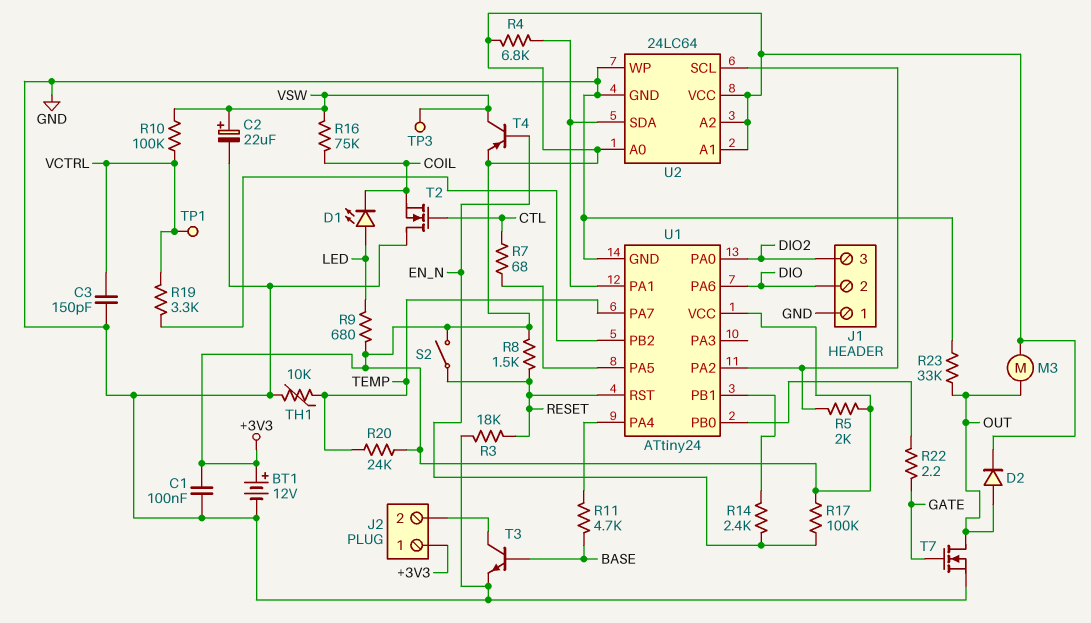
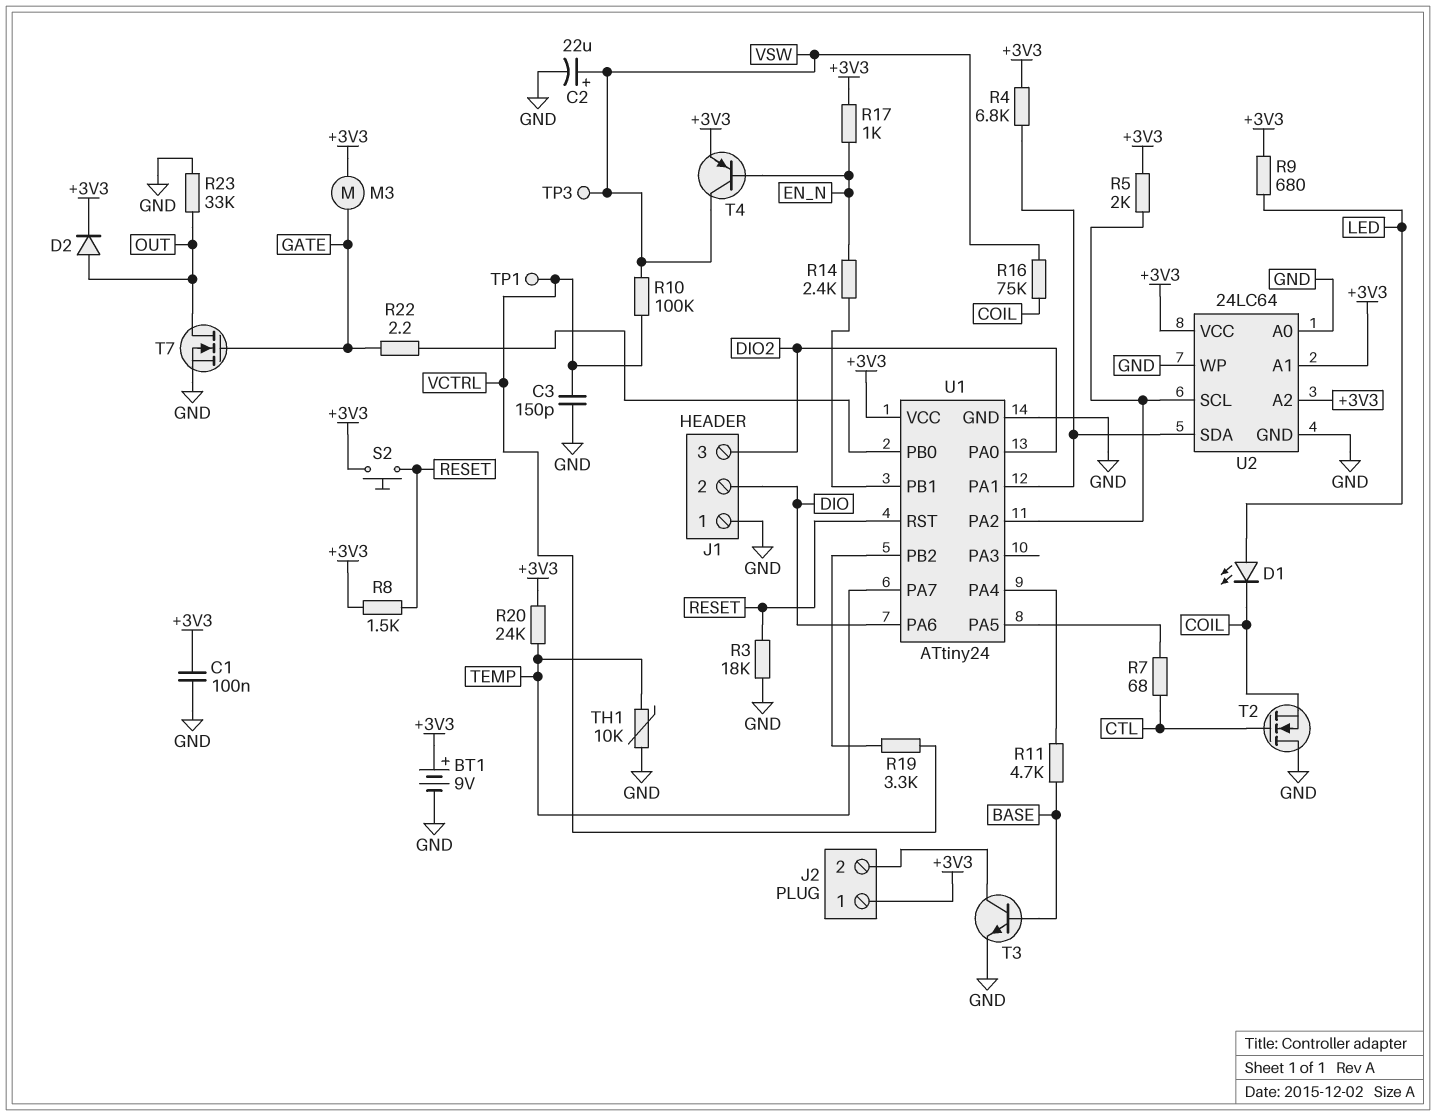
BT1: 12V (plus +3V3, minus GND) -> 9V (plus +3V3, minus GND)
M3: motor (+3V3, OUT) -> motor (+3V3, GATE)
R17: 100k (+3V3, EN_N) -> 1k (+3V3, EN_N)
S2: switch (+3V3, RESET) -> button (+3V3, RESET)
U2 pin A0: +3V3 -> GND

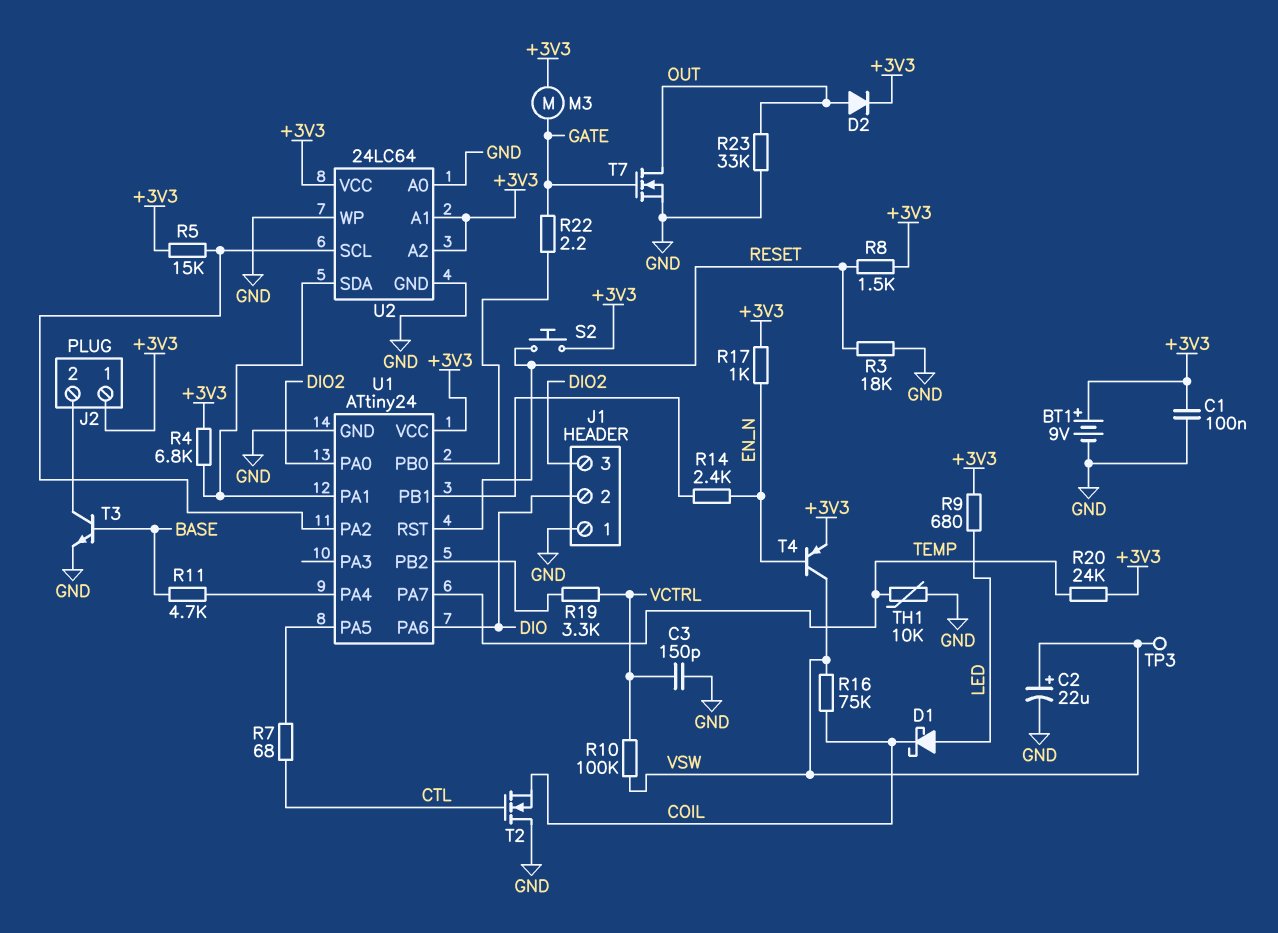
D1: LED (A LED, K COIL) -> schottky (A LED, K COIL)
R5: 2k (+3V3, U1/PA2) -> 15k (+3V3, U1/PA2)
TP1: test point (VCTRL) -> none

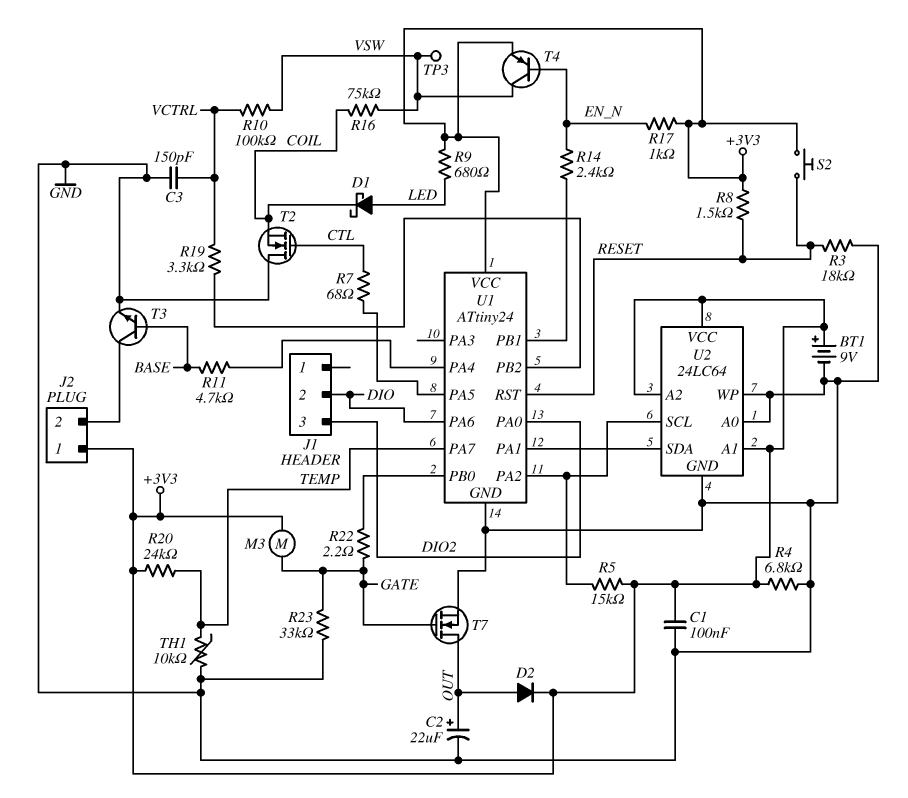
C2: 22uF (plus VSW, minus GND) -> 22uF (plus OUT, minus GND)
J1 pin 1: GND -> none
R4: 6.8k (+3V3, U1/PA1) -> 6.8k (+3V3, GND)
R23: 33k (GND, OUT) -> 33k (GATE, GND)

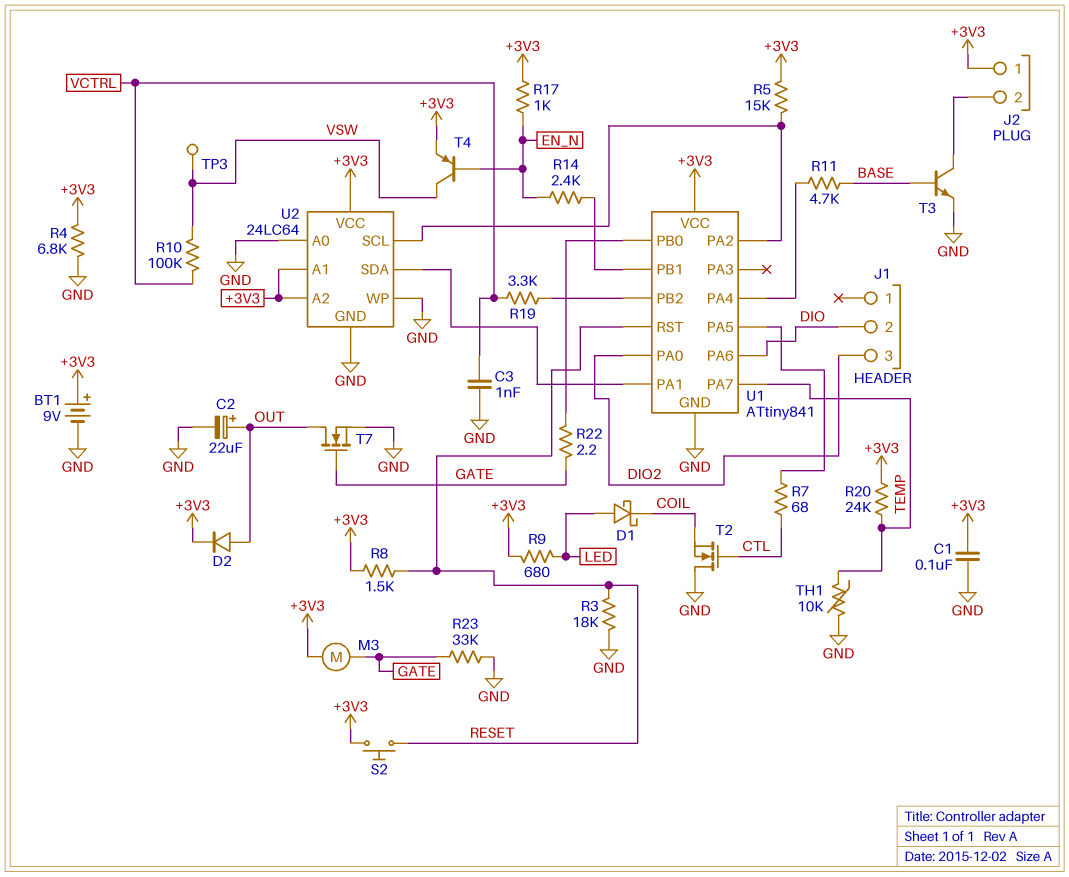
C3: 150pF (GND, VCTRL) -> 1nF (GND, VCTRL)
R16: 75k (COIL, VSW) -> none
U1: ATtiny24 -> ATtiny841

